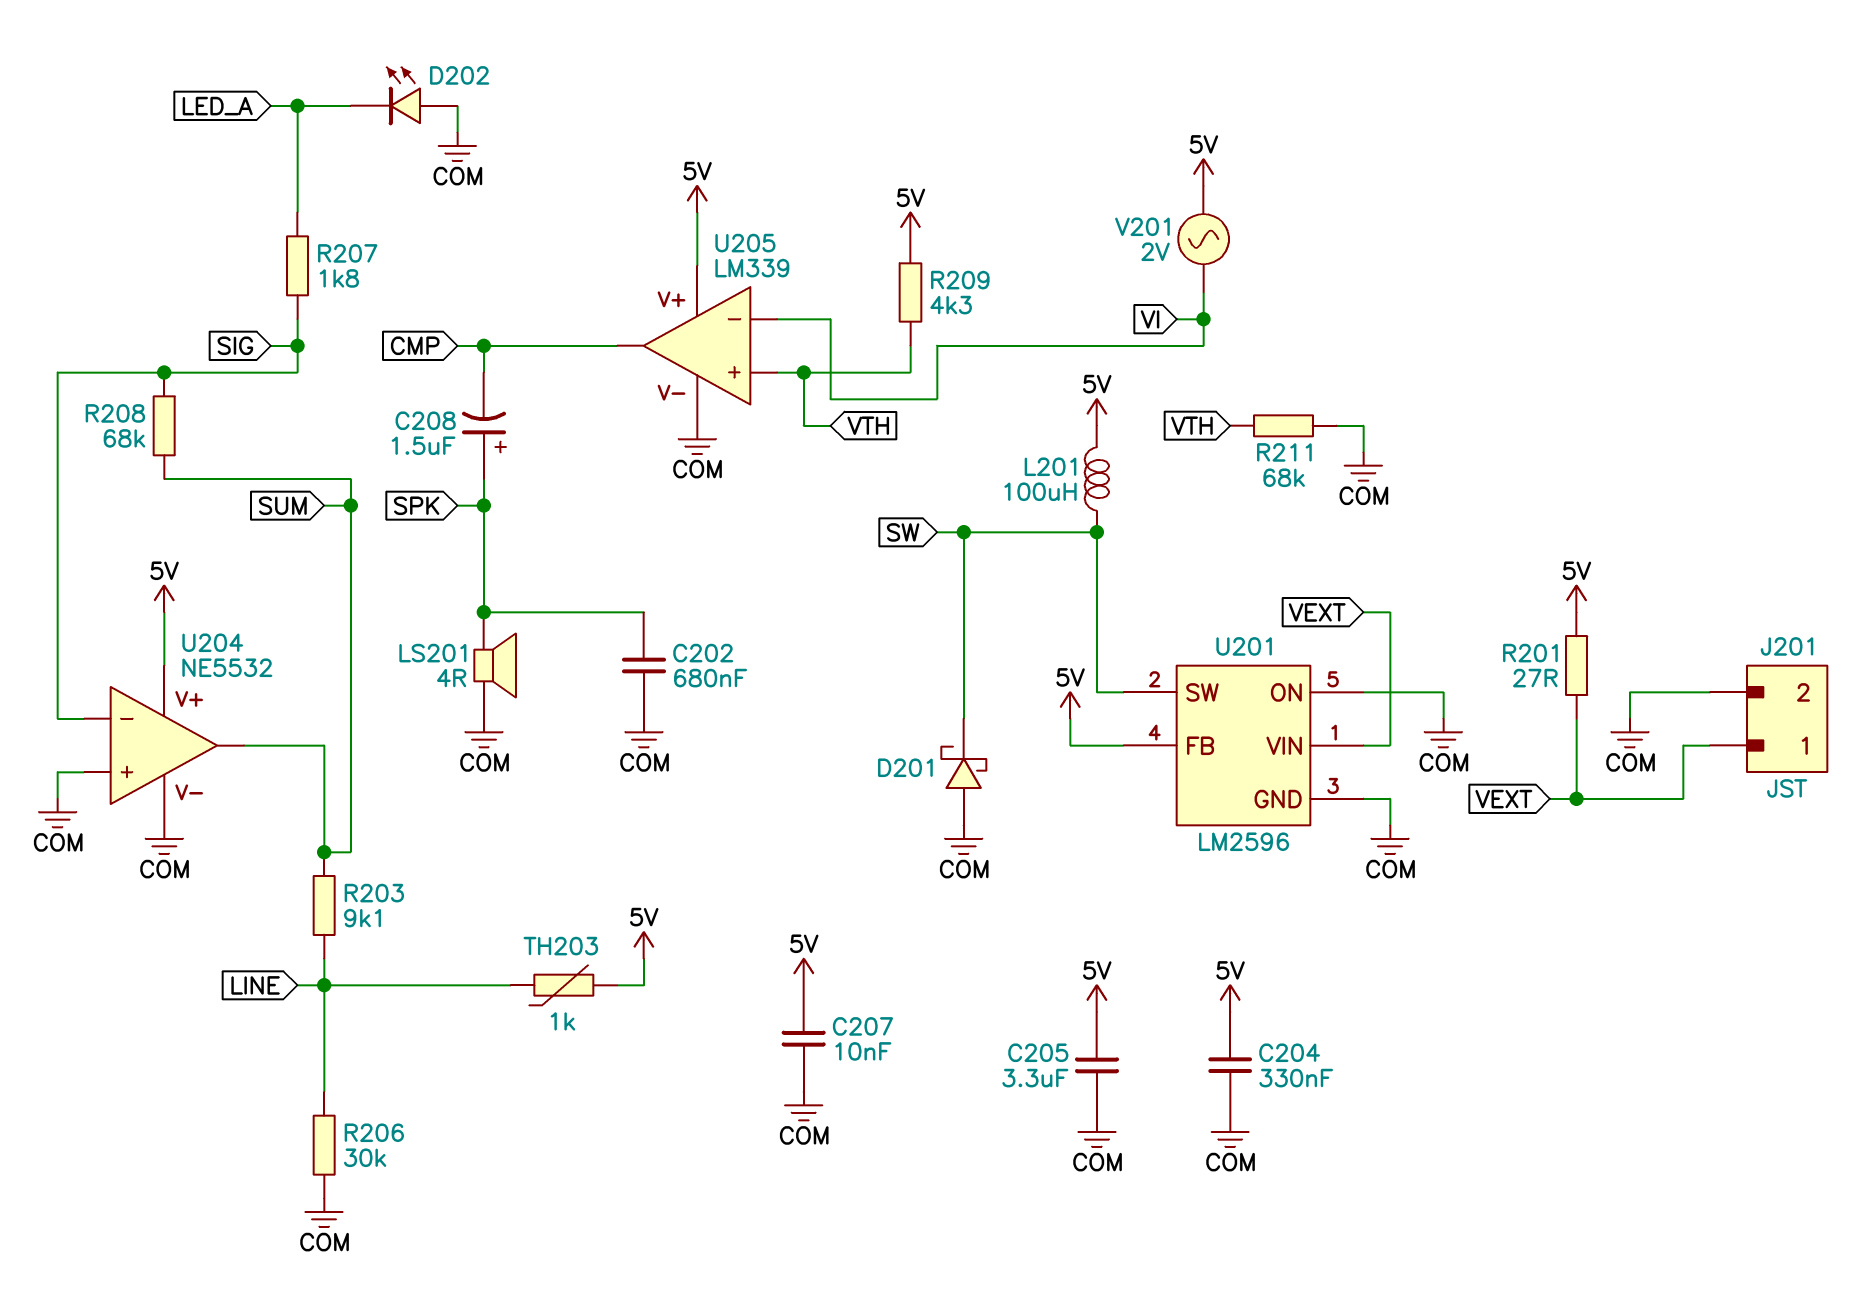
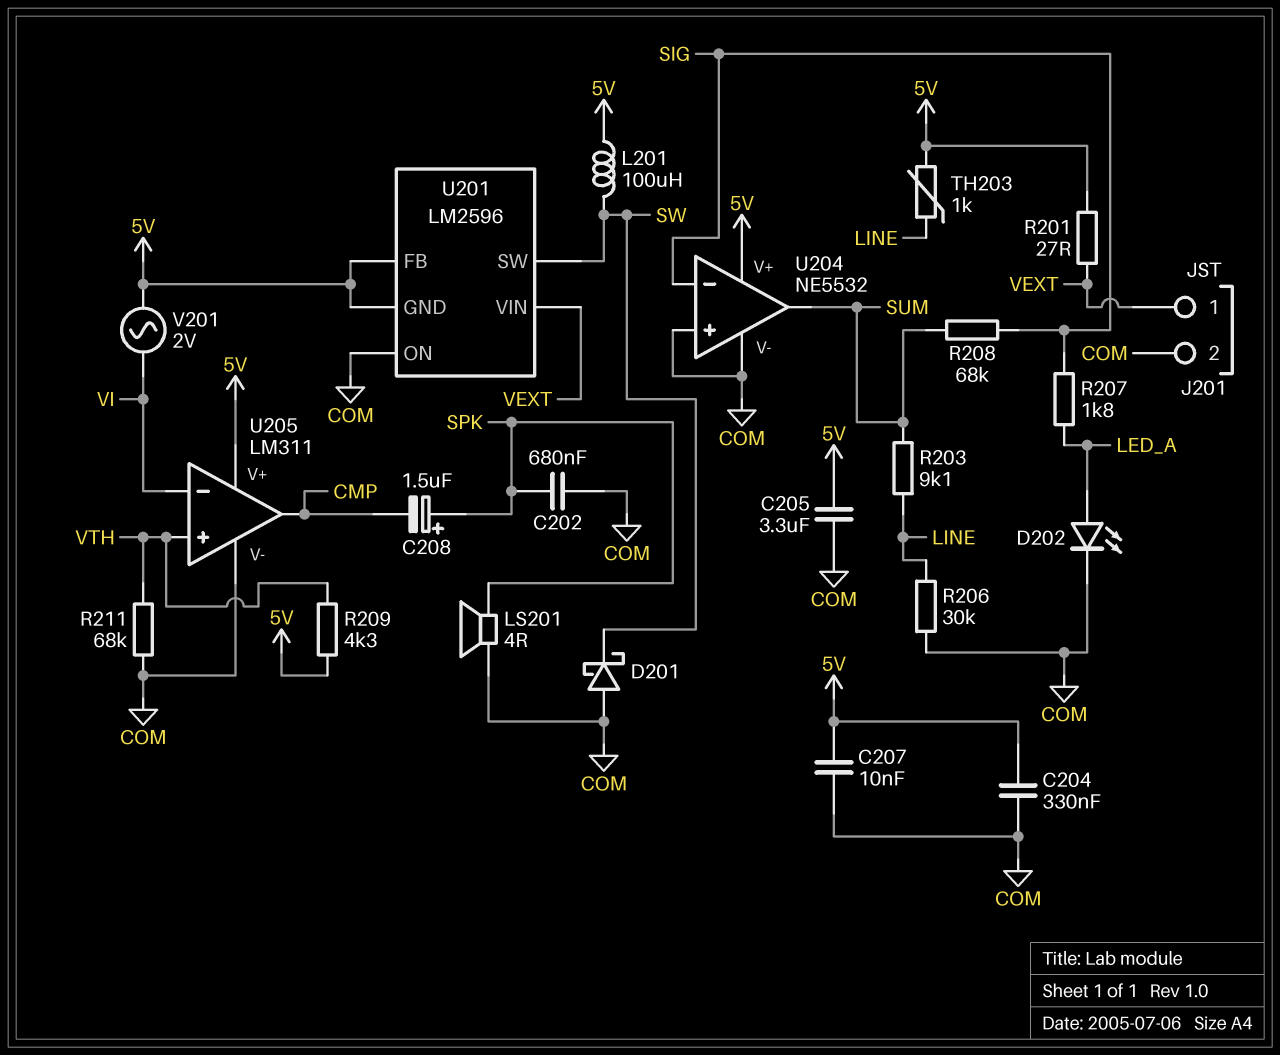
D202: LED (A COM, K LED_A) -> LED (A LED_A, K COM)
U201 pin GND: COM -> 5V
U205: LM339 -> LM311

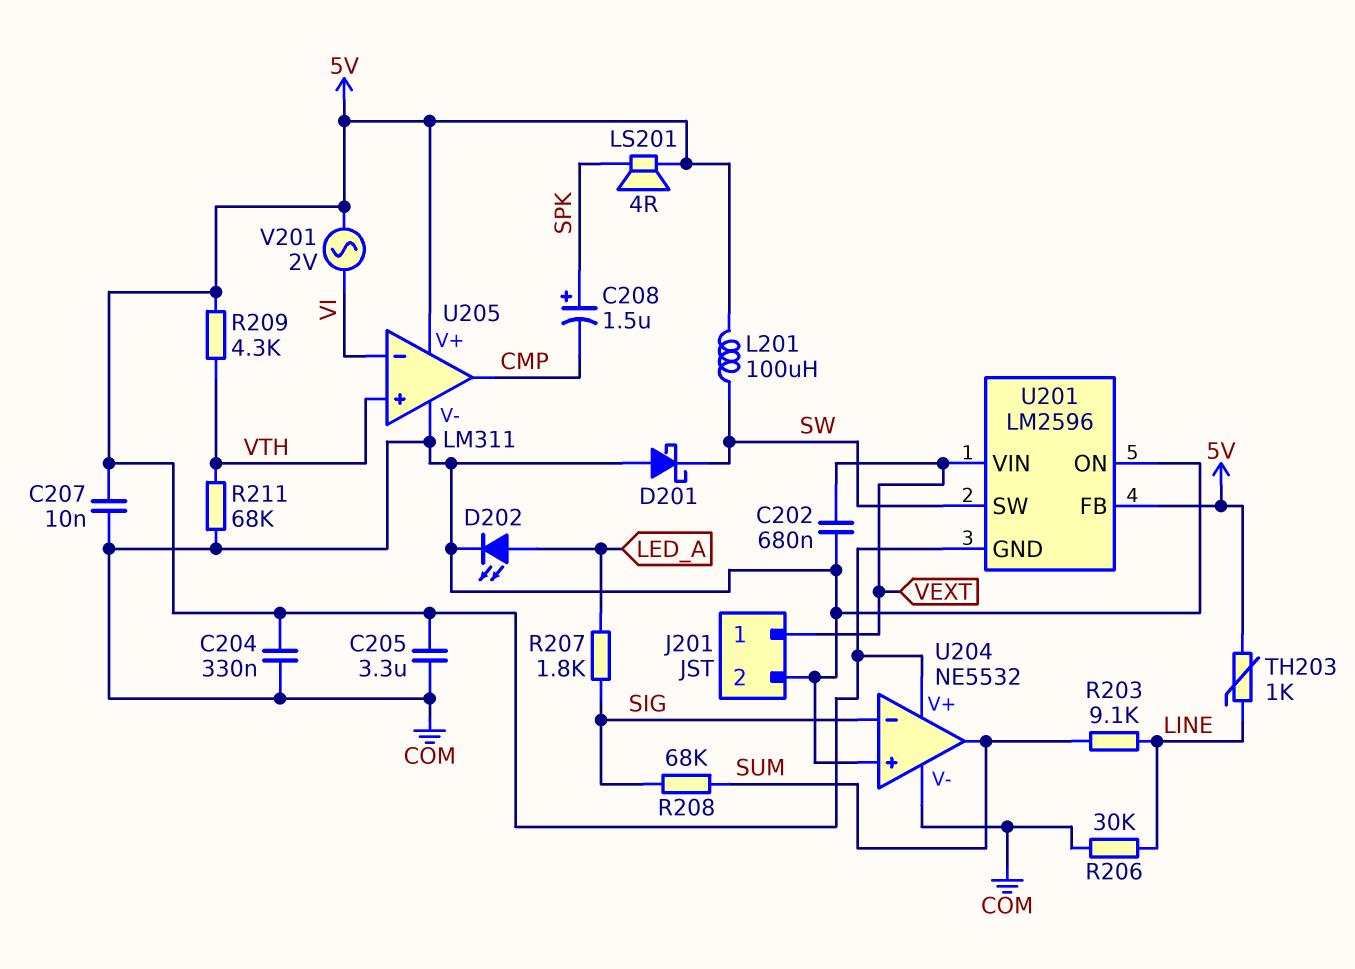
C202: 680nF (COM, SPK) -> 680nF (COM, VEXT)
LS201: speaker 4R (COM, SPK) -> speaker 4R (5V, SPK)
R201: 27 (5V, VEXT) -> none

